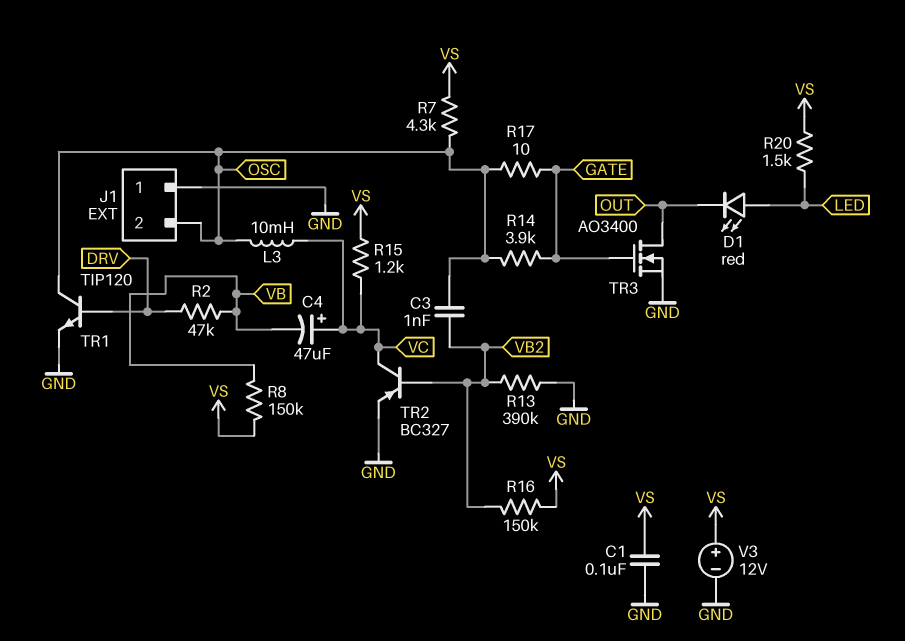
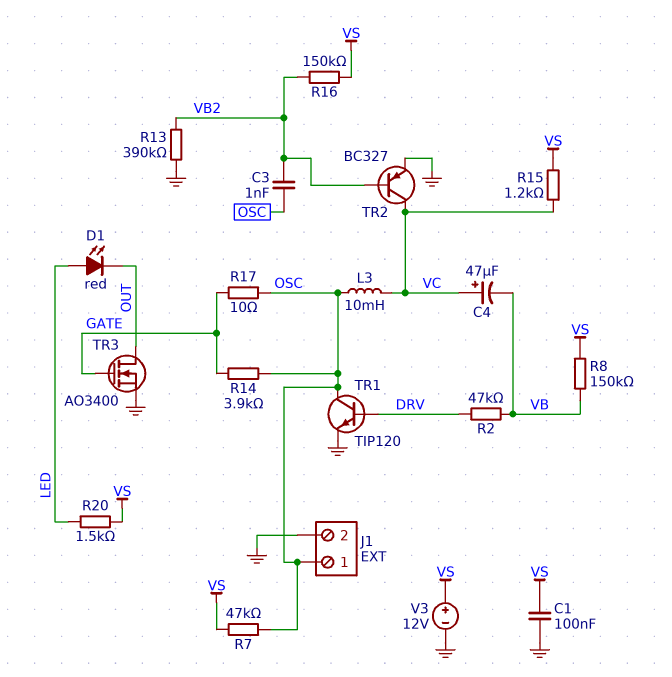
J1 pin 1: GND -> OSC
J1 pin 2: OSC -> GND
R7: 4.3k (OSC, VS) -> 47k (OSC, VS)

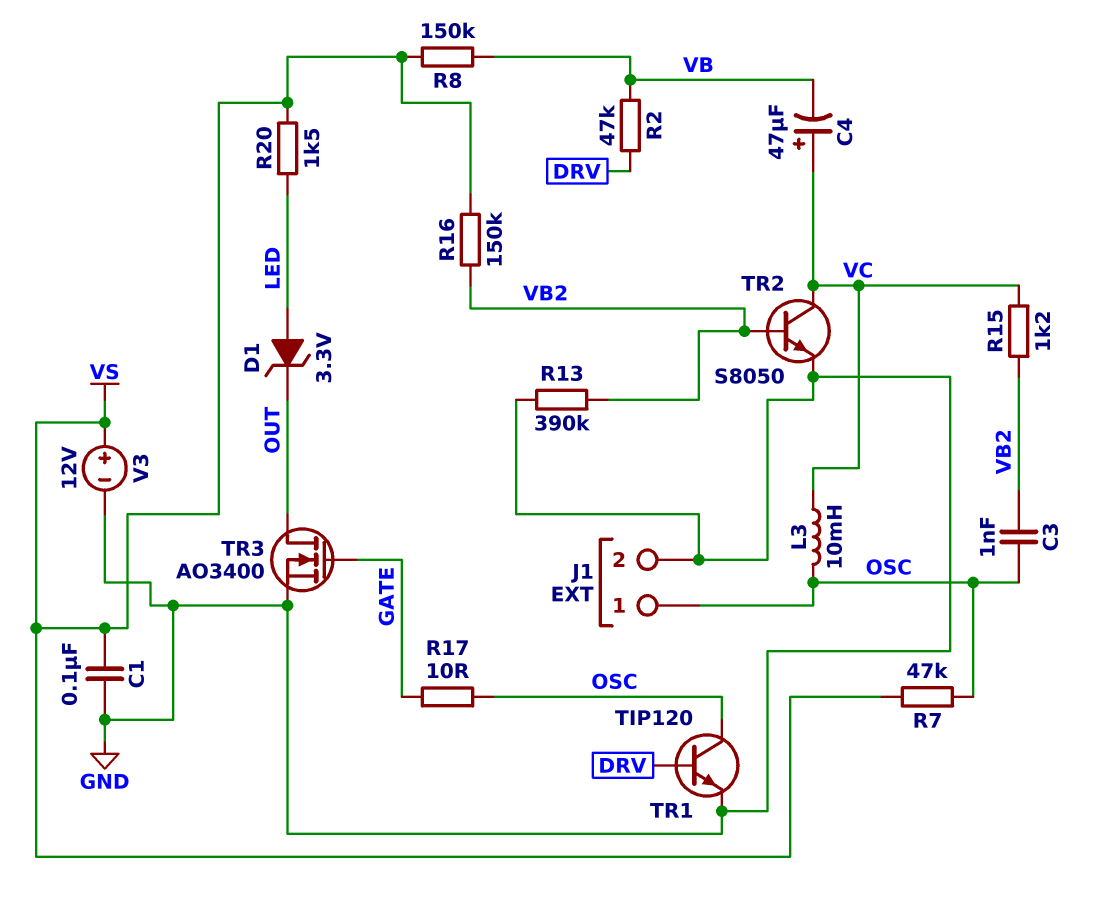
D1: LED red (A LED, K OUT) -> zener 3.3V (A LED, K OUT)
R14: 3.9k (GATE, OSC) -> none
R15: 1.2k (VC, VS) -> 1.2k (VB2, VC)
TR2: PNP BC327 (B VB2, C VC, E GND) -> NPN S8050 (B VB2, C VC, E GND)

